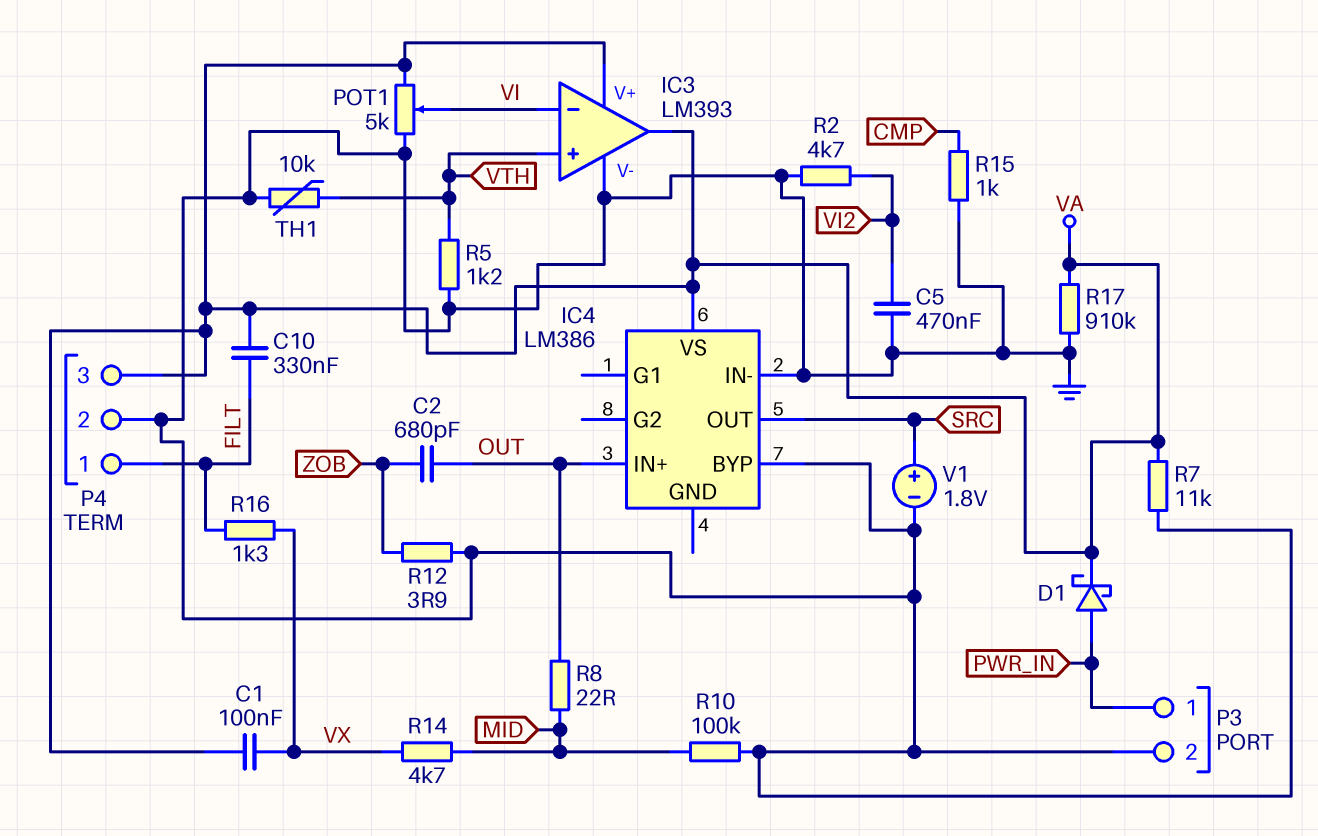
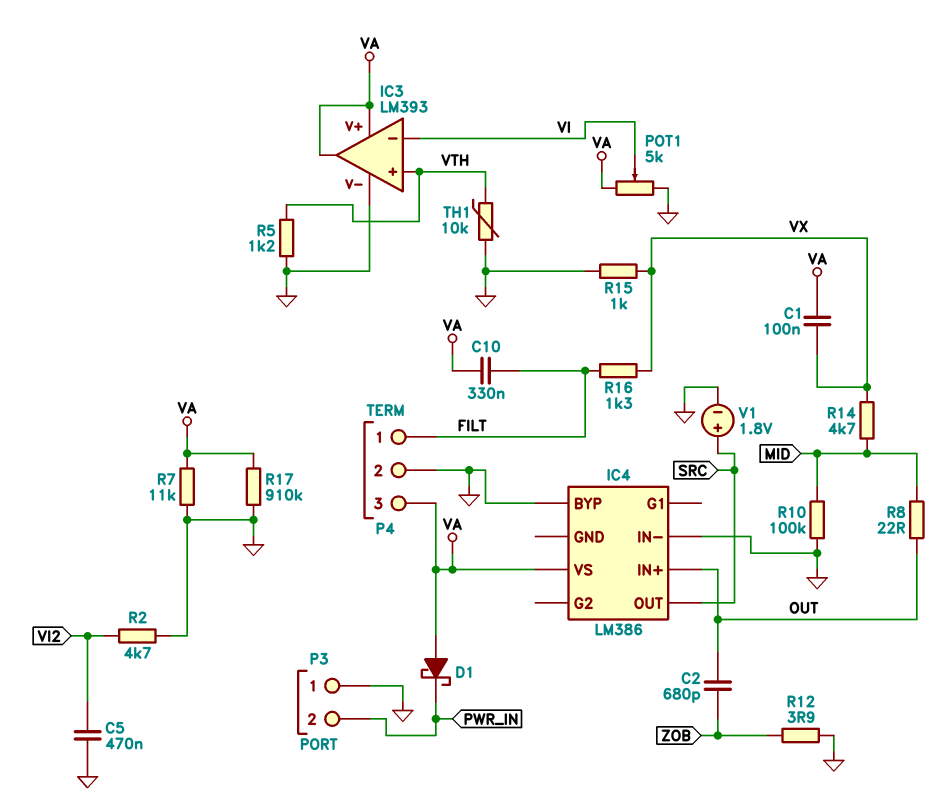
D1: schottky (A PWR_IN, K VA) -> schottky (A VA, K PWR_IN)
P3 pin 1: PWR_IN -> GND
P3 pin 2: GND -> PWR_IN
R15: 1k (CMP, GND) -> 1k (GND, VX)

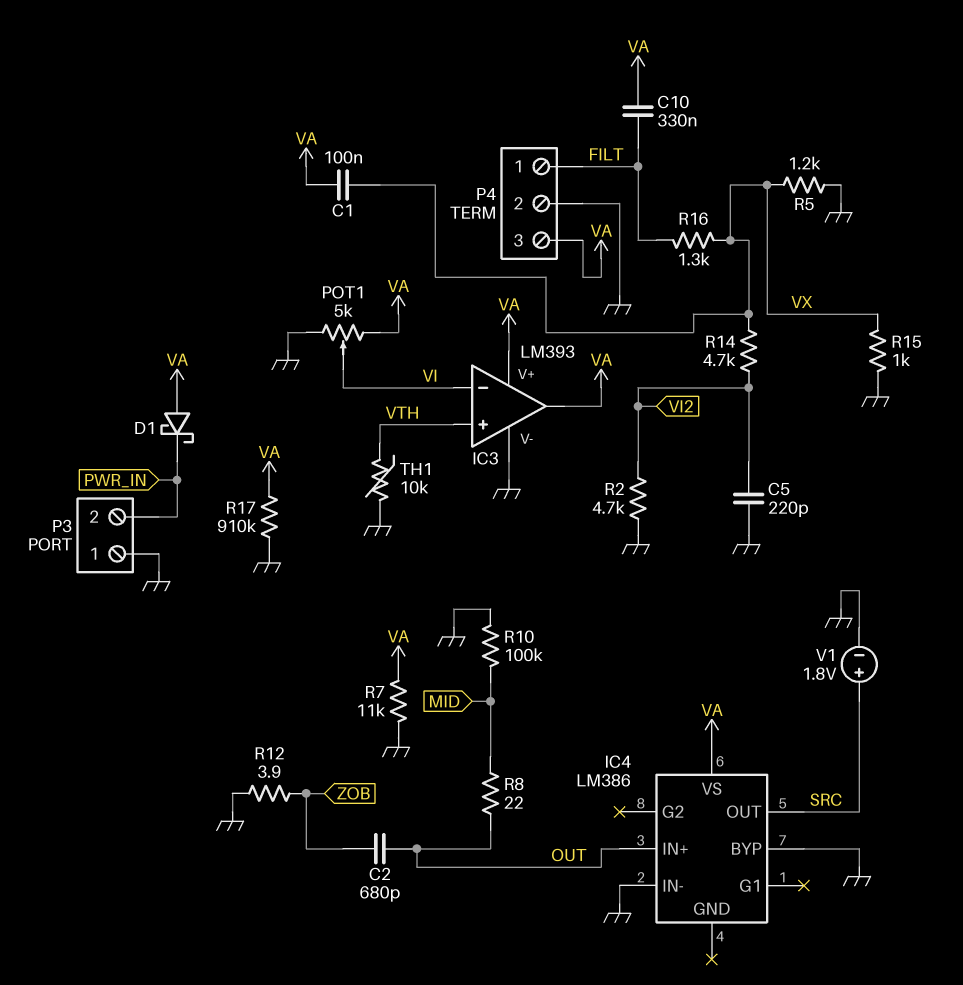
C5: 470nF (GND, VI2) -> 220pF (GND, VI2)
R5: 1.2k (GND, VTH) -> 1.2k (GND, VX)
R14: 4.7k (MID, VX) -> 4.7k (VI2, VX)

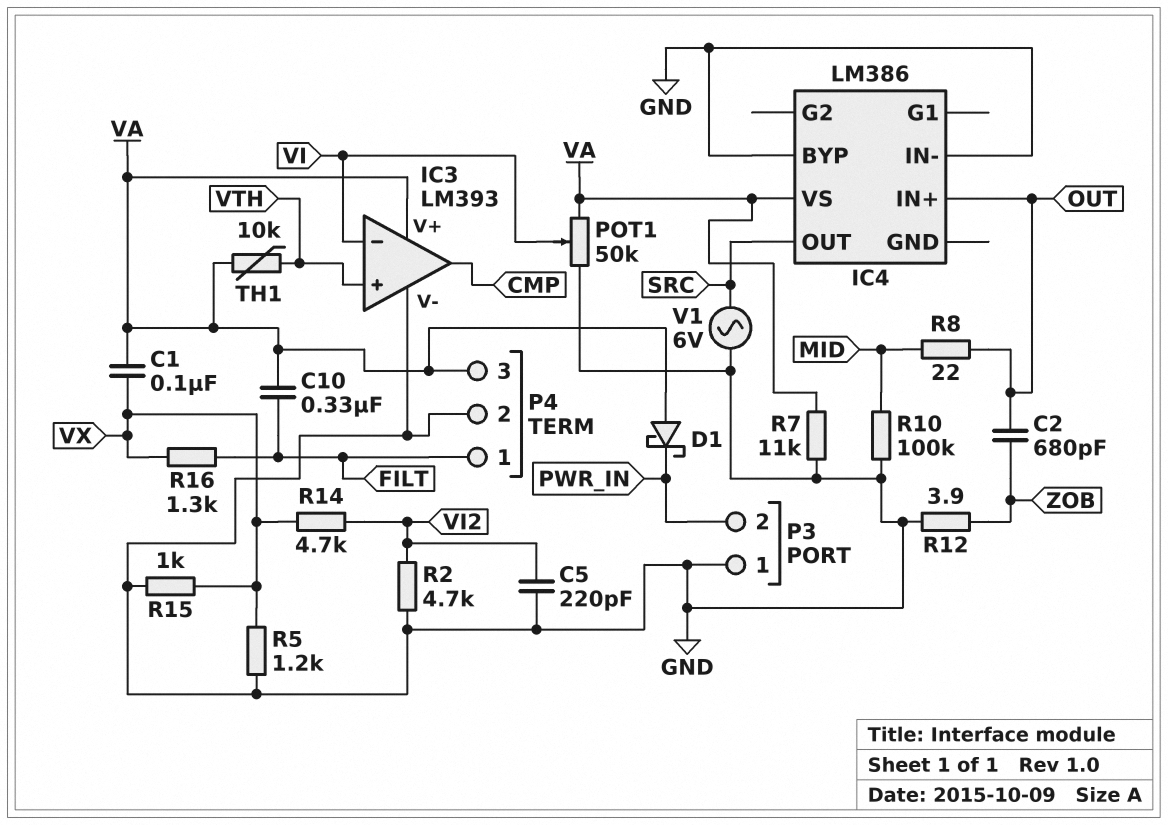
IC3 pin out: VA -> CMP
POT1: 5k (GND, VA, wiper VI) -> 50k (GND, VA, wiper VI)
R17: 910k (GND, VA) -> none
TH1: 10k (GND, VTH) -> 10k (VA, VTH)
V1: 1.8V (plus SRC, minus GND) -> AC 6V (GND, SRC)

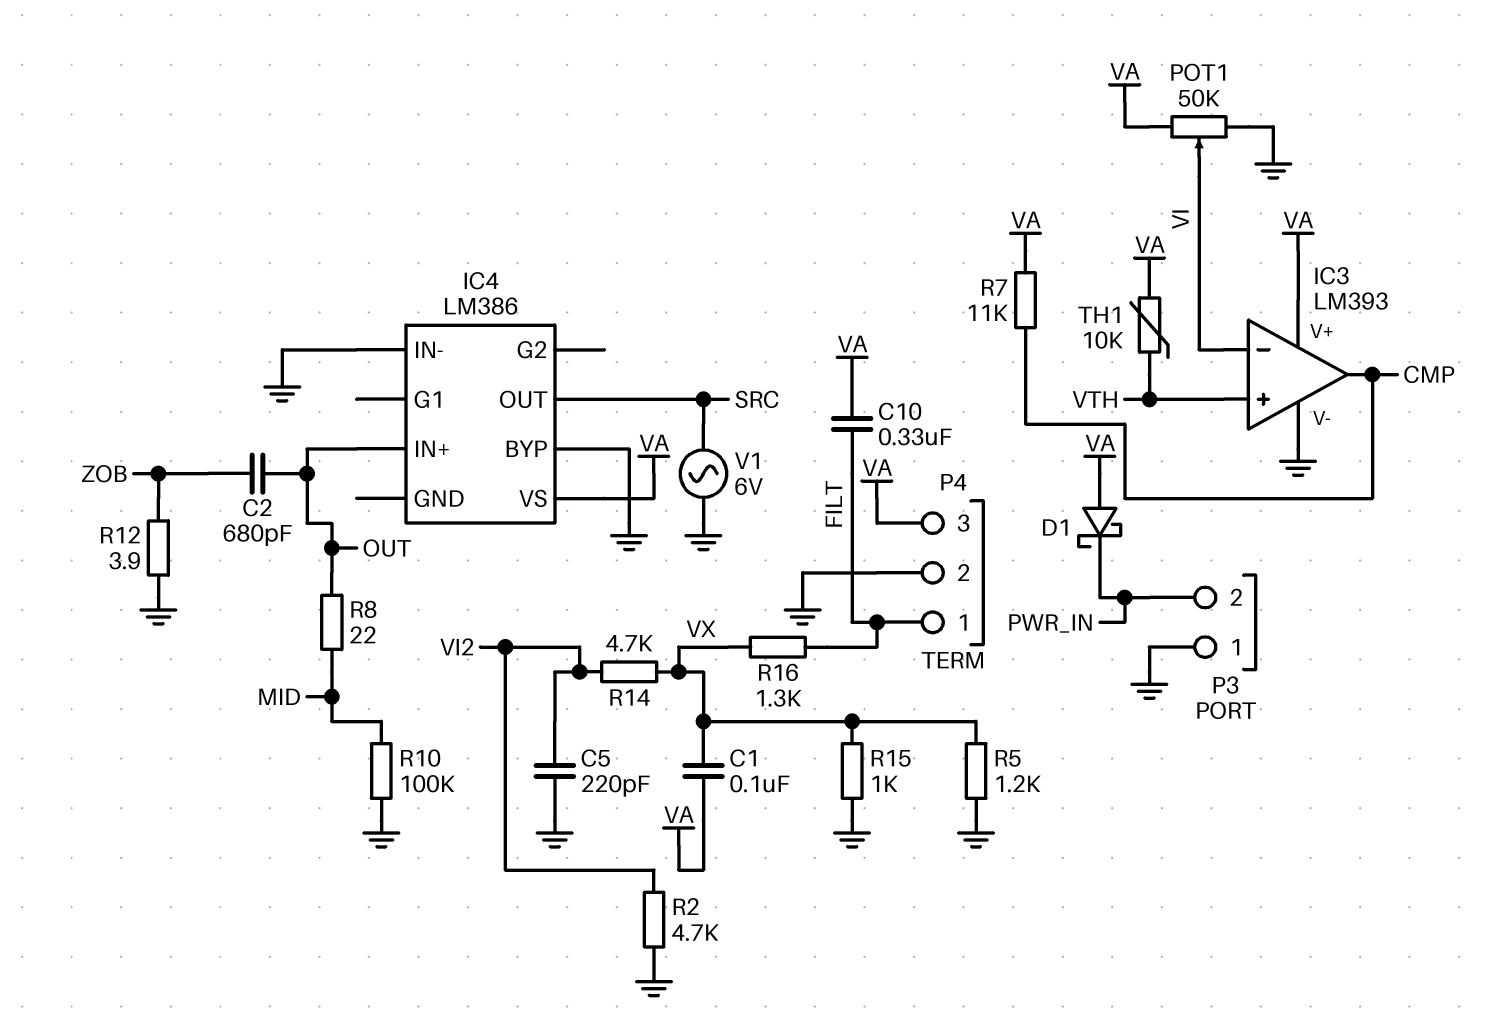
R7: 11k (GND, VA) -> 11k (CMP, VA)

